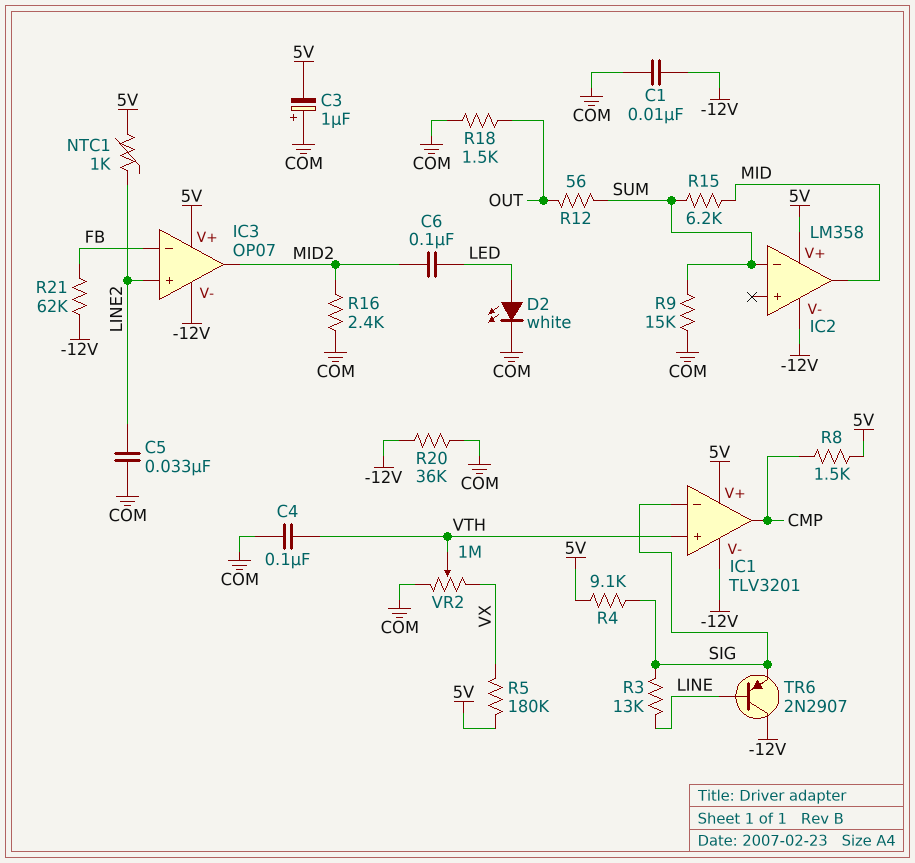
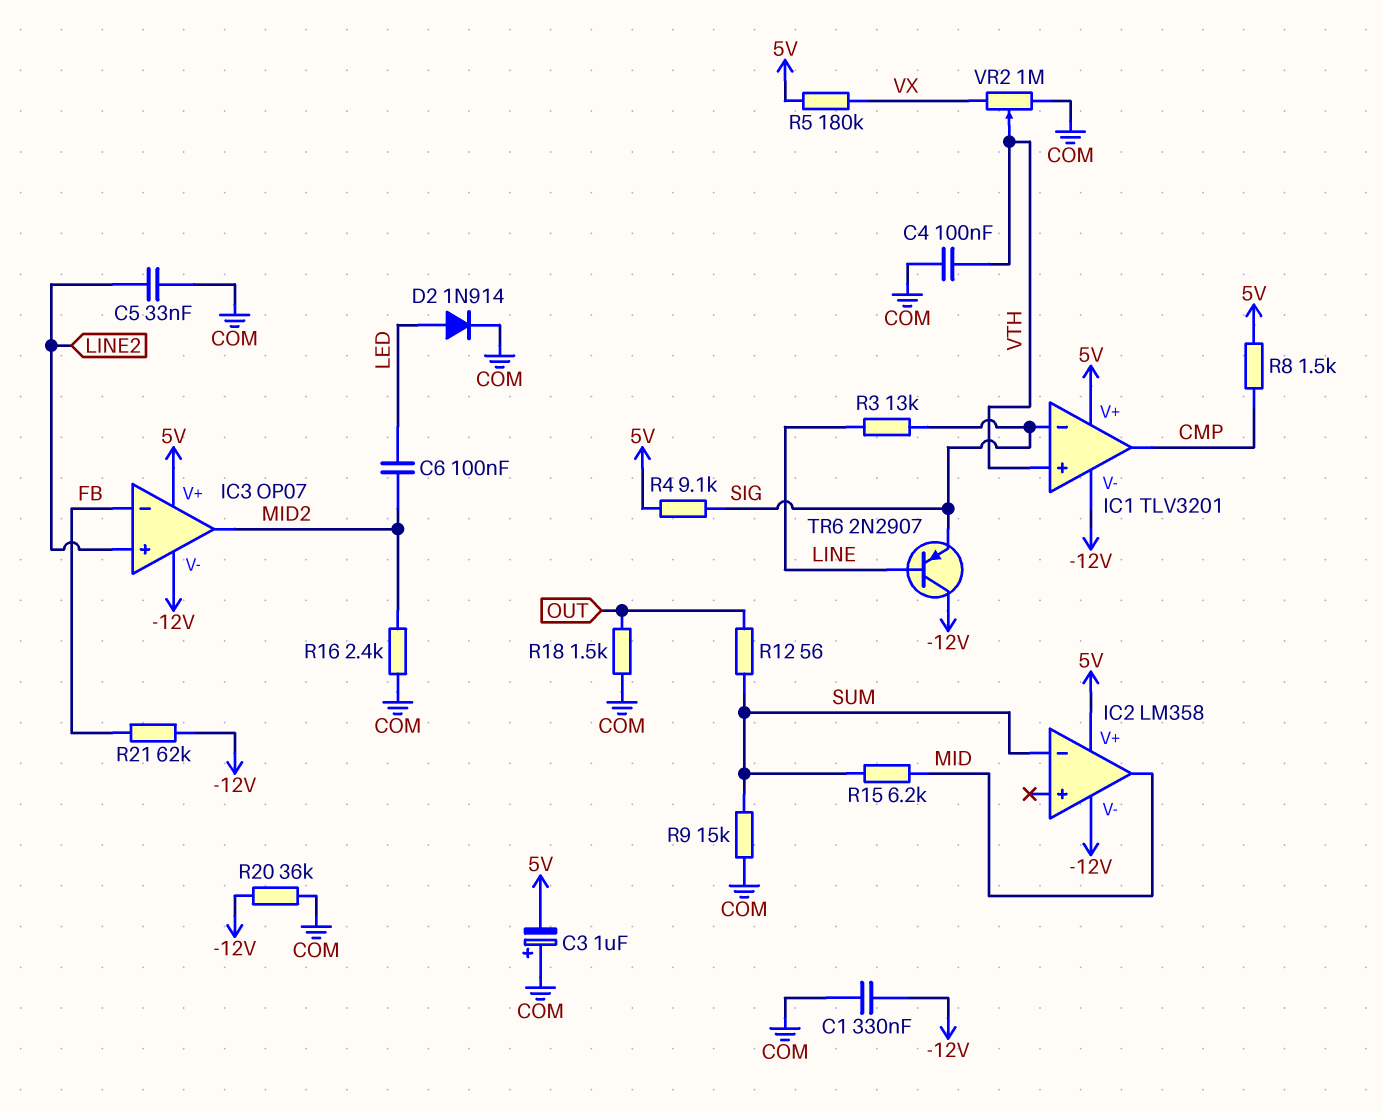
C1: 10nF (-12V, COM) -> 330nF (-12V, COM)
D2: LED white (A LED, K COM) -> diode 1N914 (A LED, K COM)
NTC1: 1k (5V, LINE2) -> none

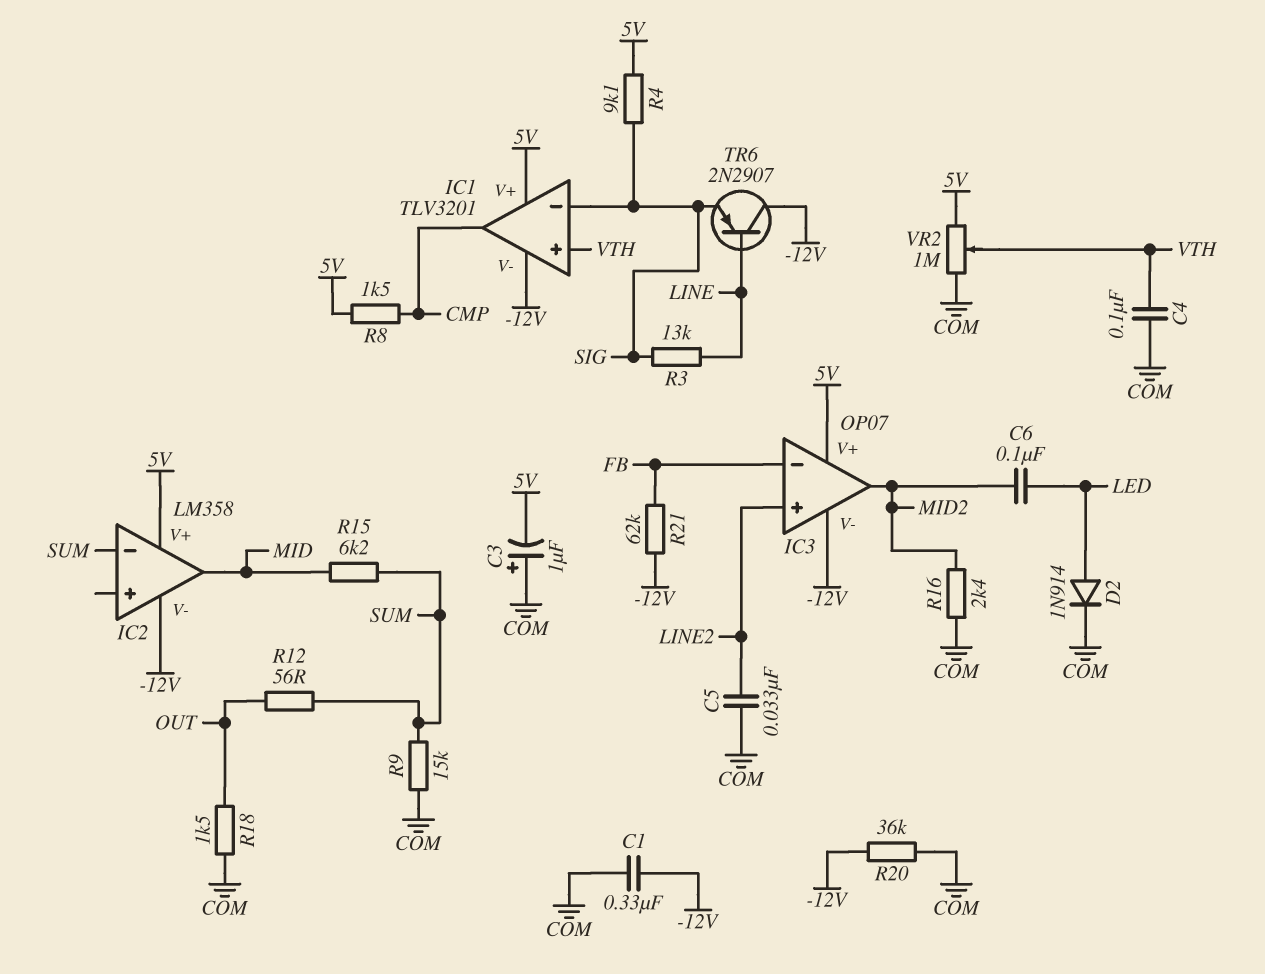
R5: 180k (5V, VX) -> none
VR2: 1M (COM, VX, wiper VTH) -> 1M (5V, COM, wiper VTH)

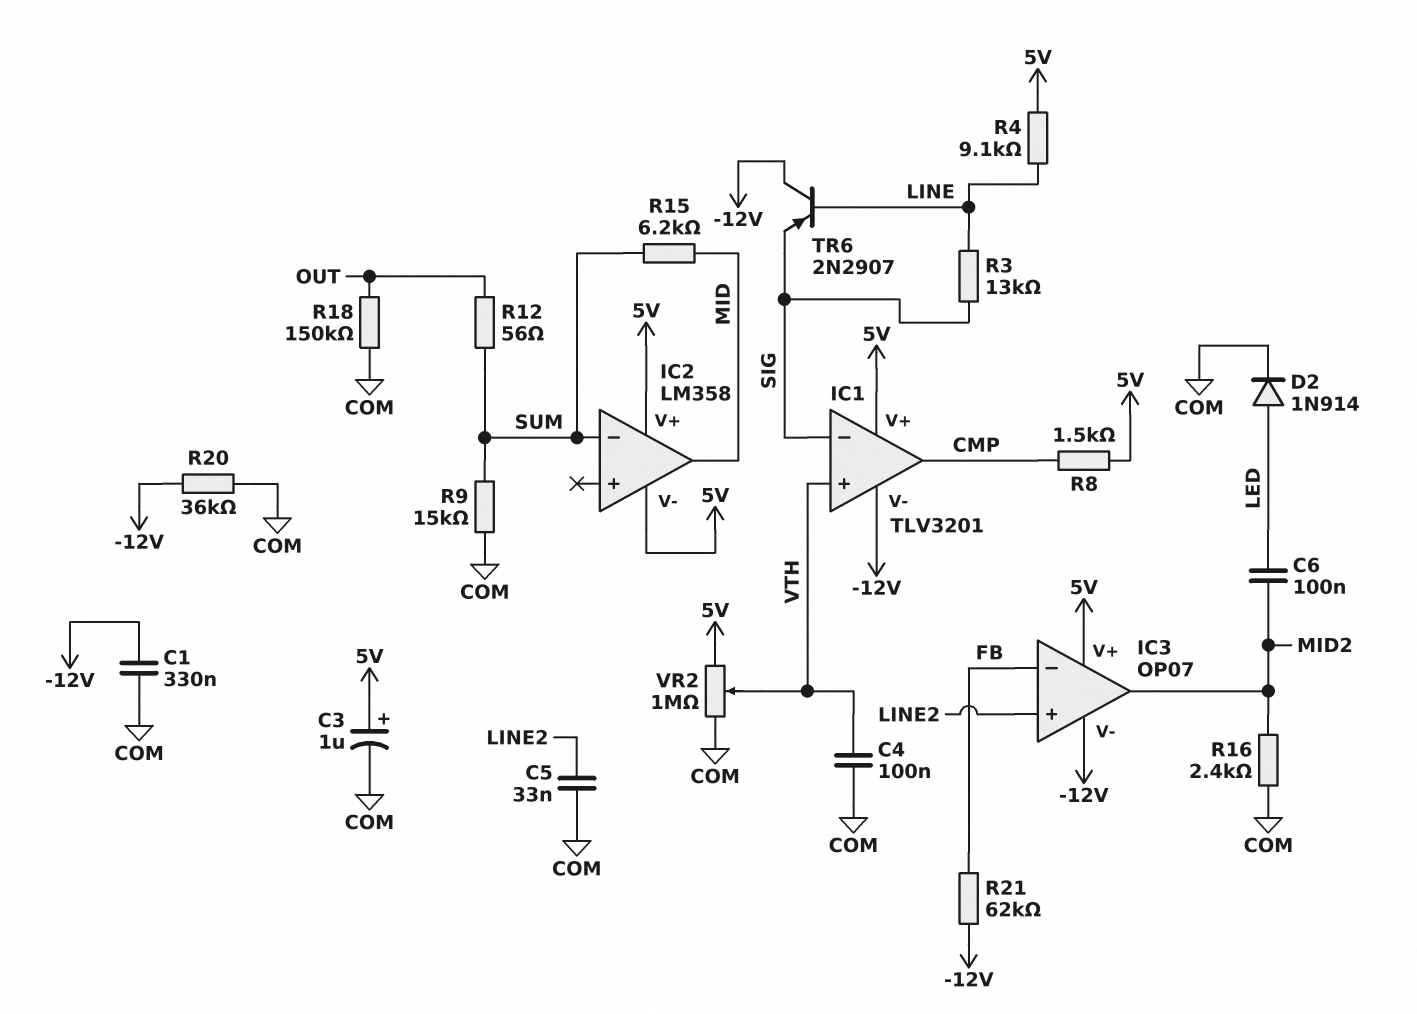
C3: 1uF (plus COM, minus 5V) -> 1uF (plus 5V, minus COM)
IC2 pin V-: -12V -> 5V
R4: 9.1k (5V, SIG) -> 9.1k (5V, LINE)
R18: 1.5k (COM, OUT) -> 150k (COM, OUT)

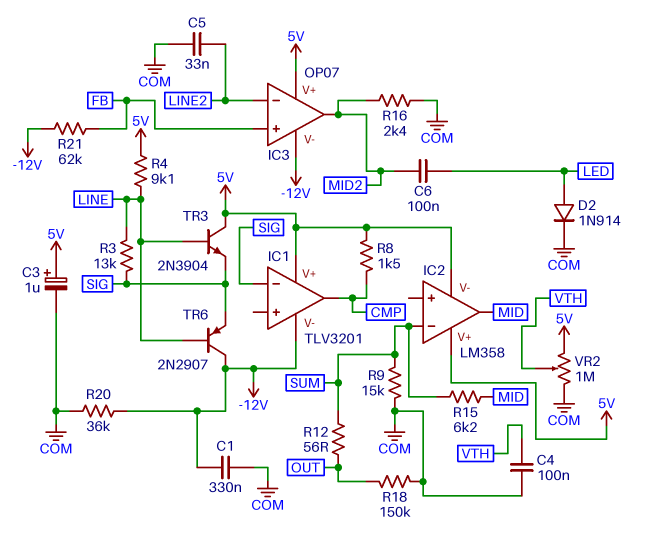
IC1 pin in+: VTH -> none
IC3 pin in+: LINE2 -> FB
IC3 pin in-: FB -> LINE2
TR3: none -> NPN 2N3904 (B LINE, C 5V, E SIG)

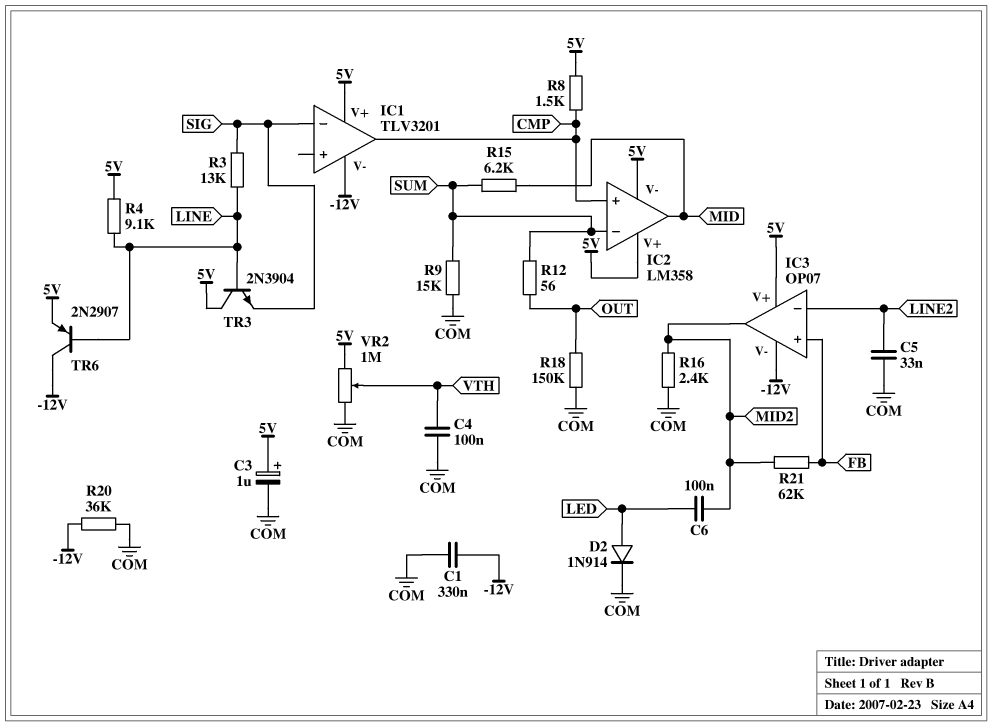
IC2 pin in+: none -> CMP
R21: 62k (-12V, FB) -> 62k (FB, MID2)
TR6: PNP 2N2907 (B LINE, C -12V, E SIG) -> PNP 2N2907 (B LINE, C -12V, E 5V)

